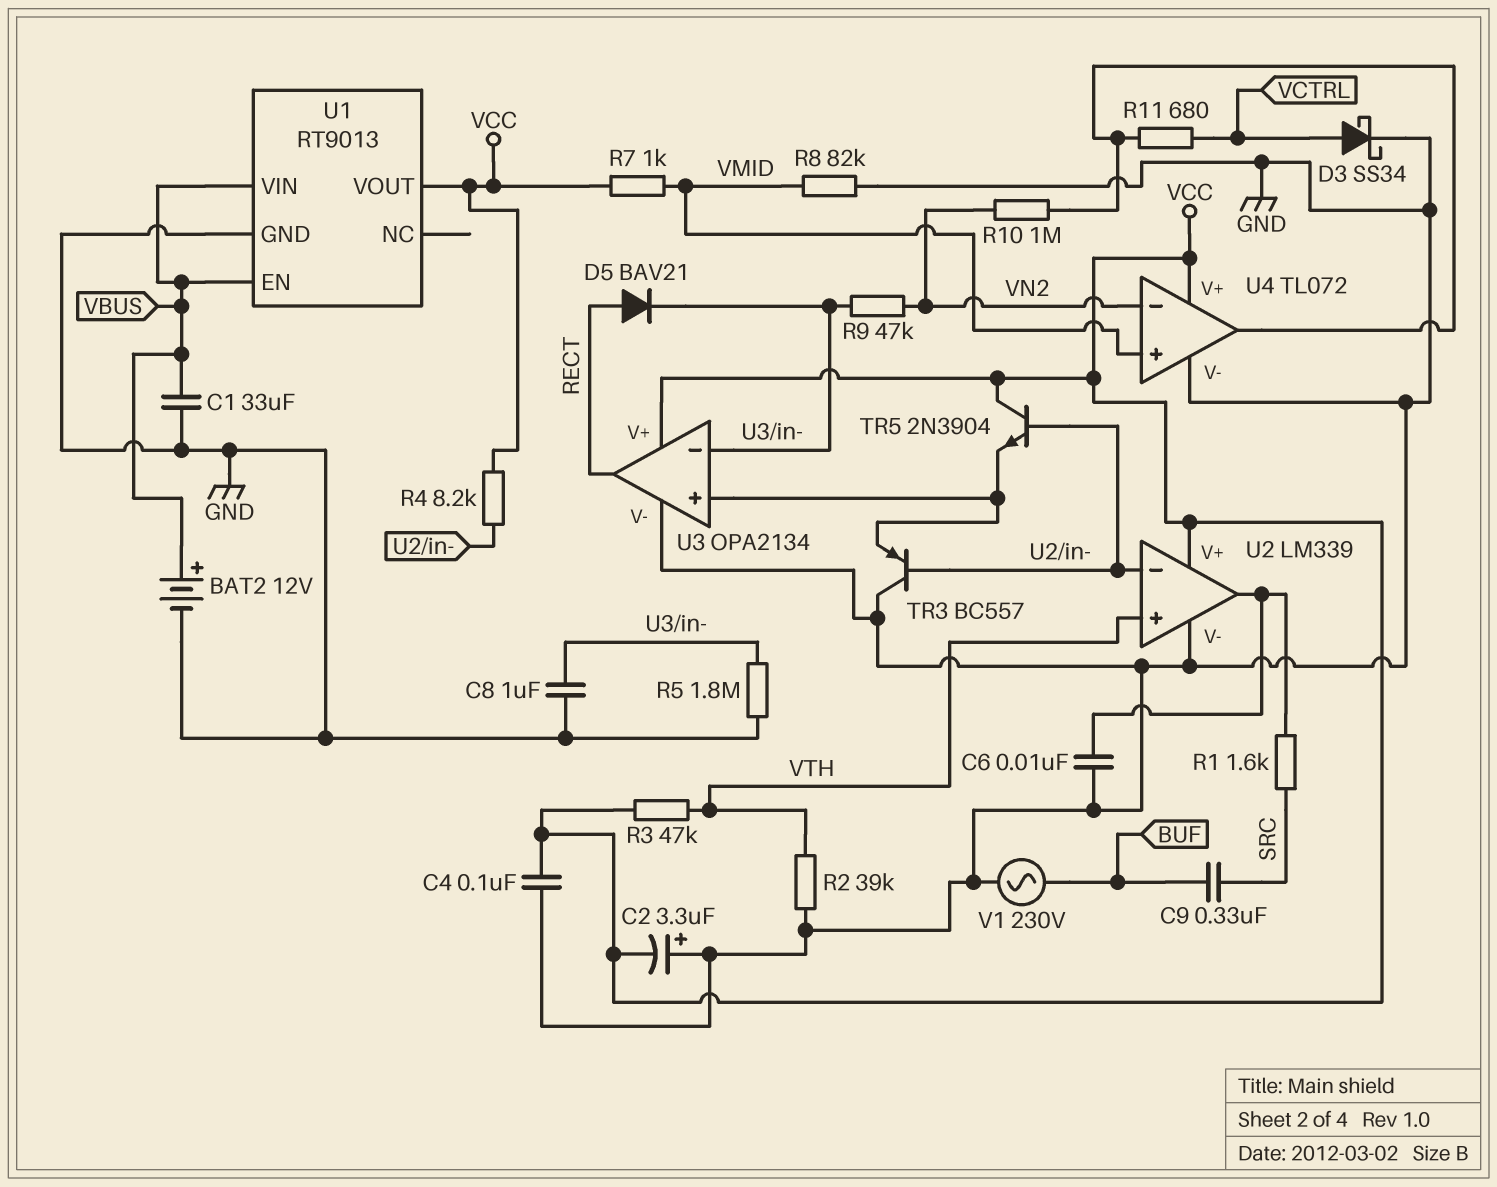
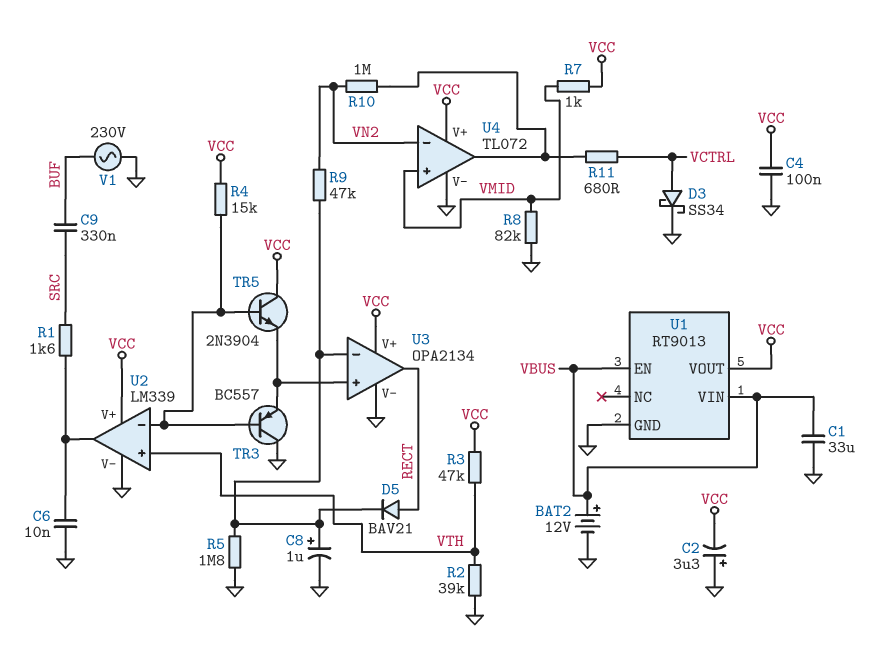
C8: 1uF (GND, U3/in-) -> 1uF (plus U3/in-, minus GND)
R4: 8.2k (U2/in-, VCC) -> 15k (U2/in-, VCC)

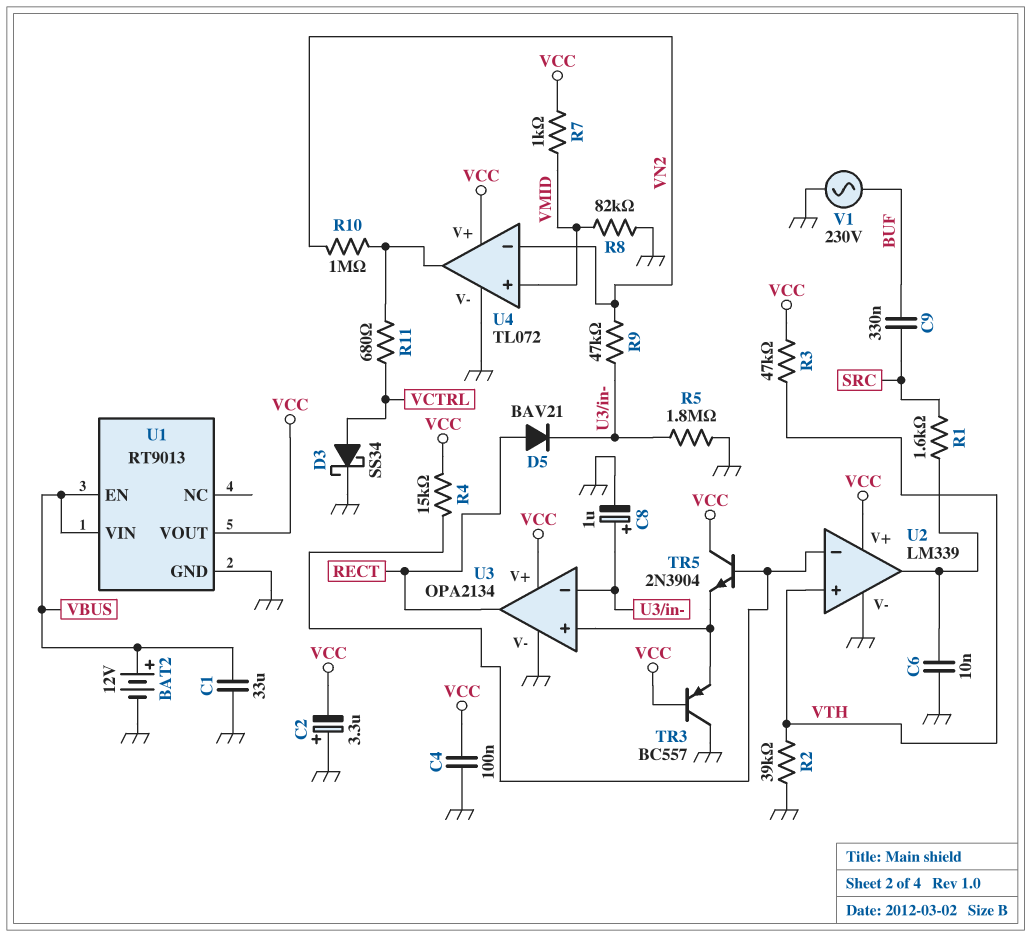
TR3: PNP BC557 (B U2/in-, C GND, E U3/in+) -> PNP BC557 (B VCC, C GND, E U3/in+)

